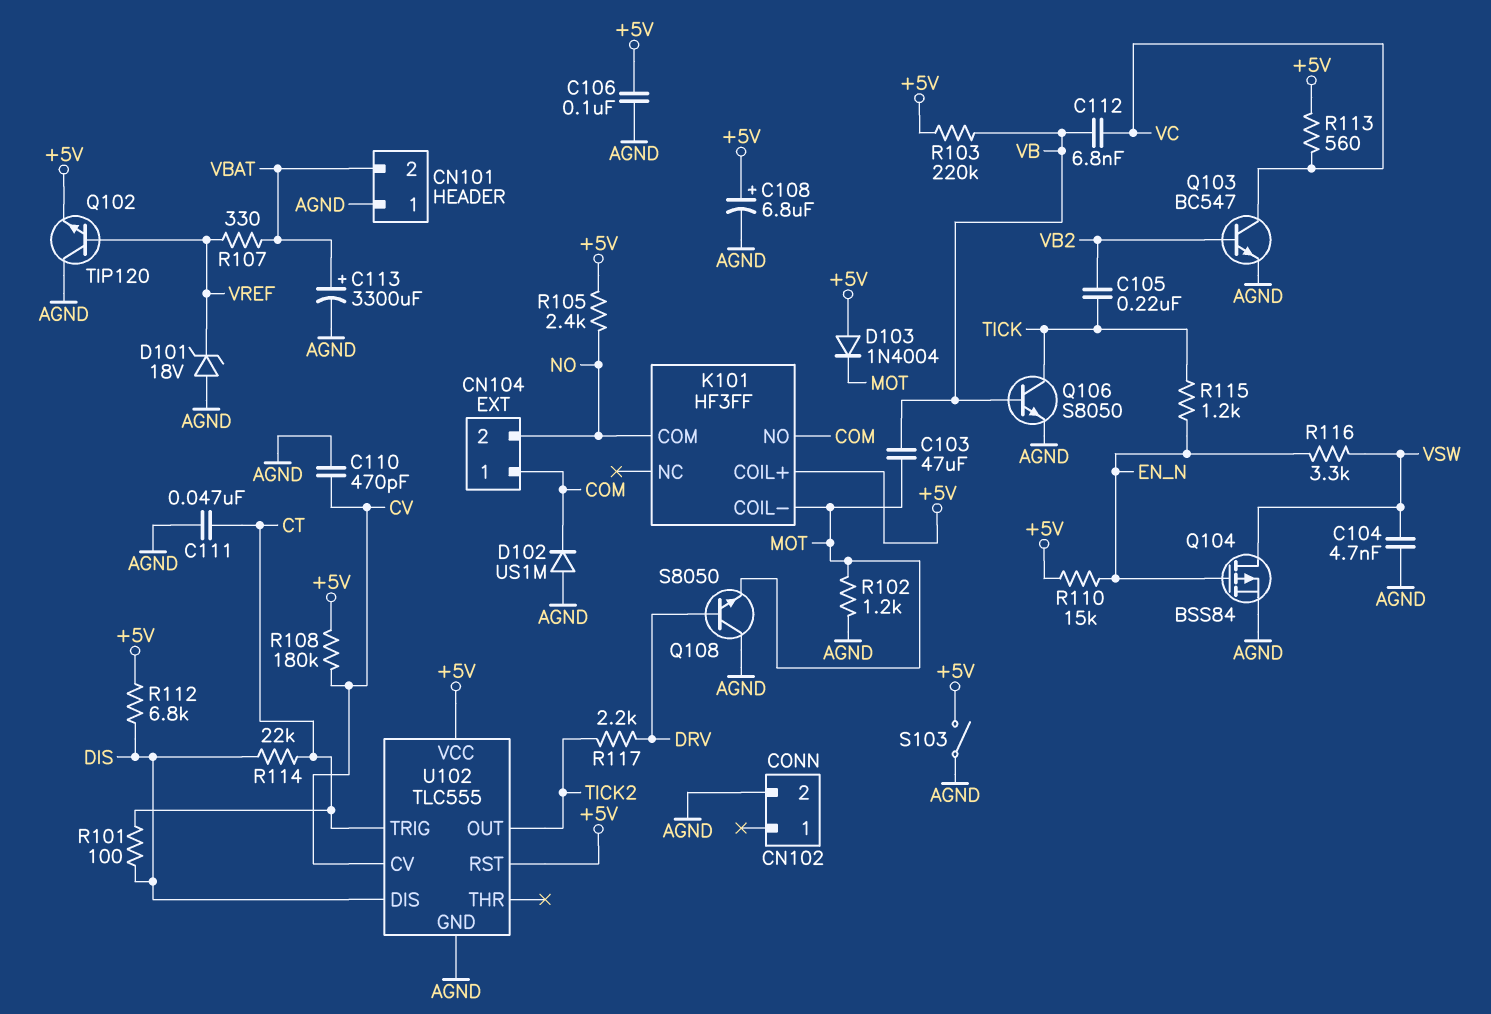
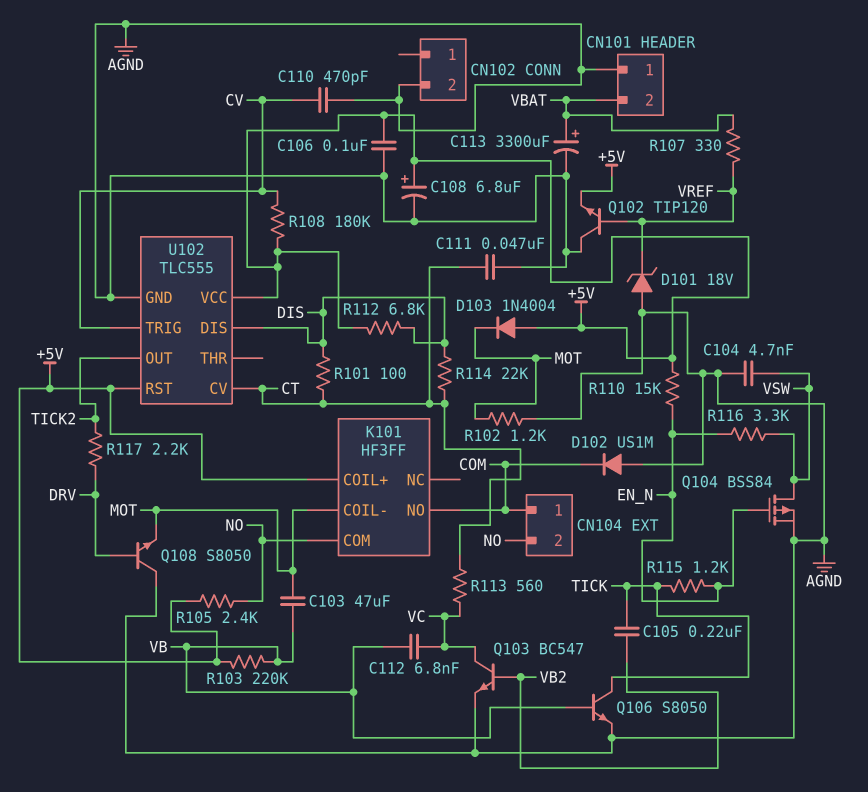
R113: 560 (+5V, VC) -> 560 (CT, VC)
S103: switch (+5V, AGND) -> none
U102 pin CV: CV -> CT
U102 pin TRIG: CT -> CV

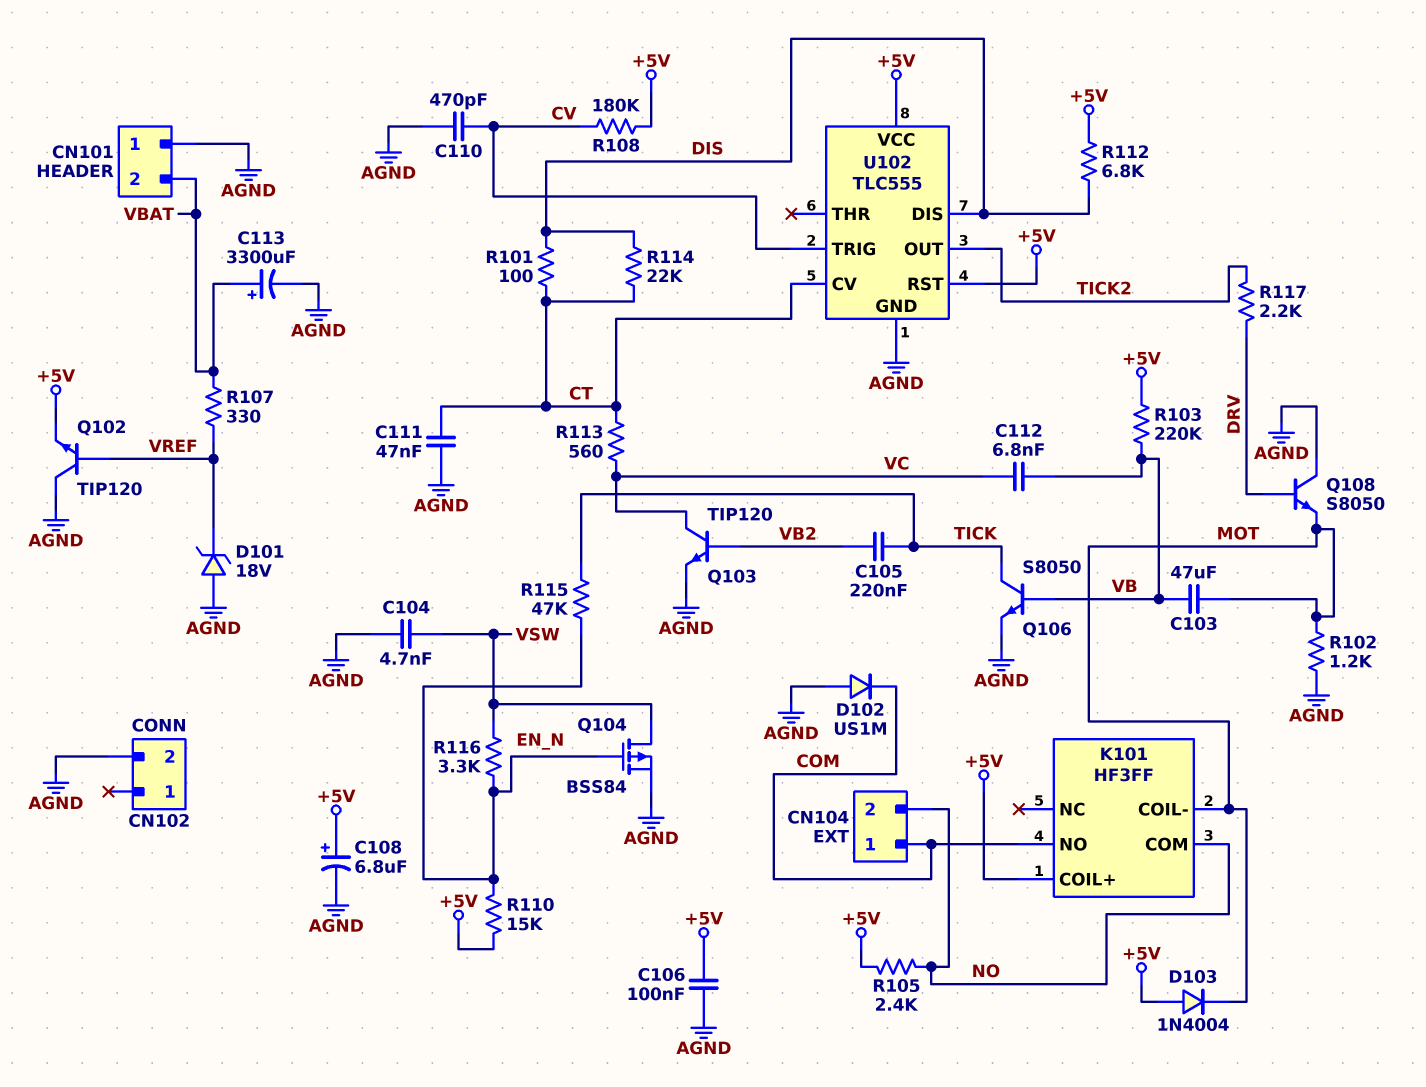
Q103: NPN BC547 (B VB2, C VC, E AGND) -> NPN TIP120 (B VB2, C VC, E AGND)
R115: 1.2k (EN_N, TICK) -> 47k (EN_N, TICK)

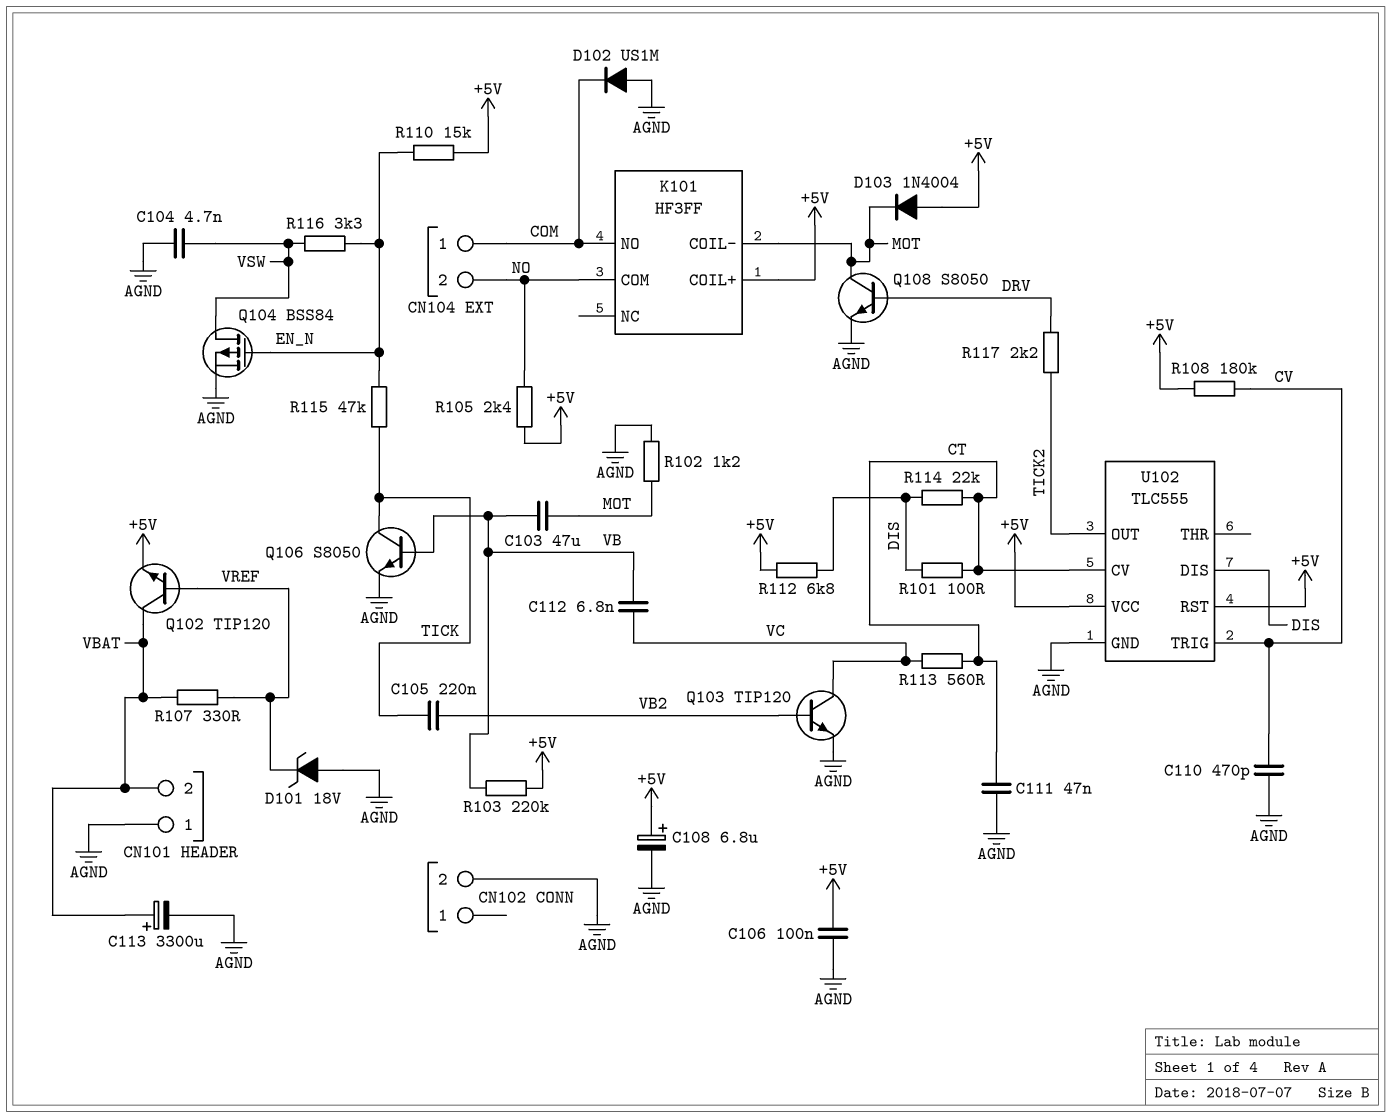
Q102: NPN TIP120 (B VREF, C AGND, E +5V) -> NPN TIP120 (B VREF, C VBAT, E +5V)
Q108: NPN S8050 (B DRV, C AGND, E MOT) -> NPN S8050 (B DRV, C MOT, E AGND)

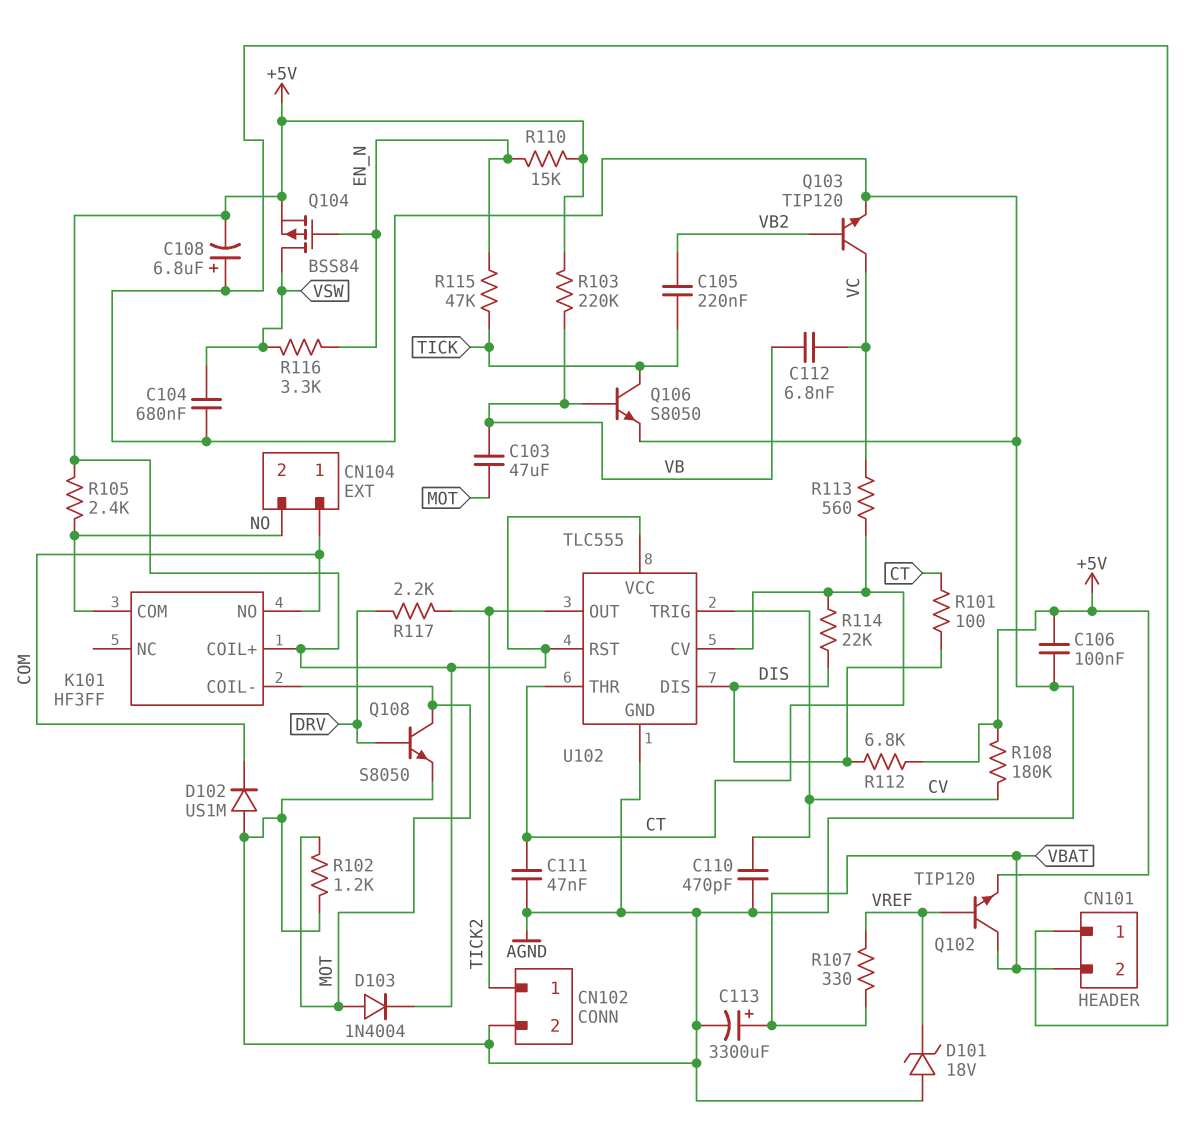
C104: 4.7nF (AGND, VSW) -> 680nF (AGND, VSW)
C108: 6.8uF (plus +5V, minus AGND) -> 6.8uF (plus AGND, minus +5V)
CN102 pin 1: none -> TICK2
D103: diode 1N4004 (A +5V, K MOT) -> diode 1N4004 (A MOT, K +5V)
Q104: PMOS BSS84 (G EN_N, D VSW, S AGND) -> PMOS BSS84 (G EN_N, D VSW, S +5V)
U102 pin THR: none -> CT

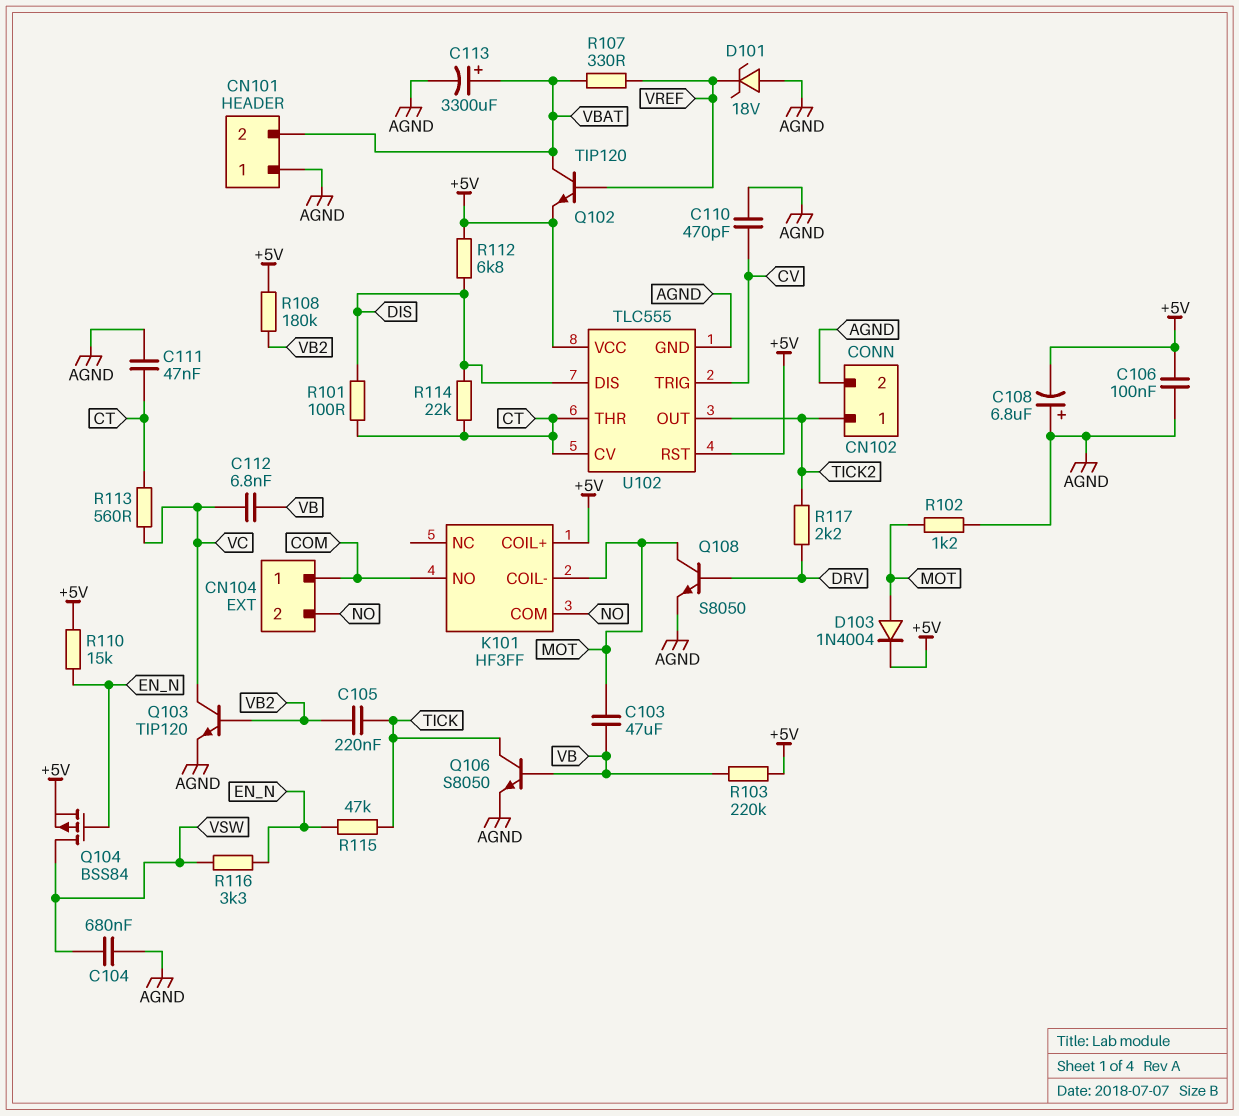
D102: diode US1M (A AGND, K COM) -> none
R105: 2.4k (+5V, NO) -> none
R108: 180k (+5V, CV) -> 180k (+5V, VB2)

